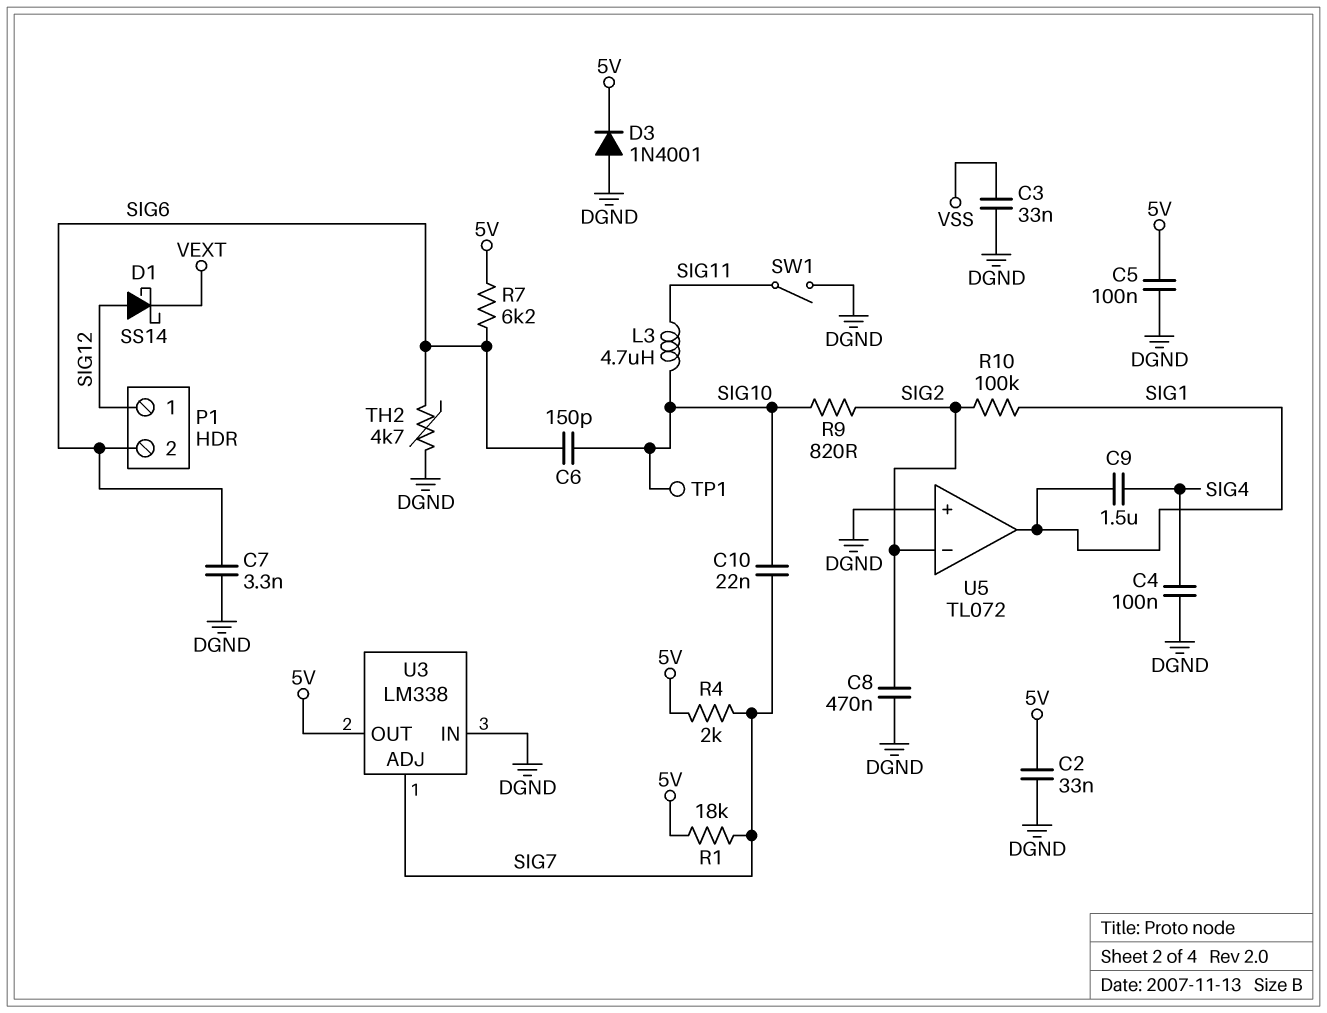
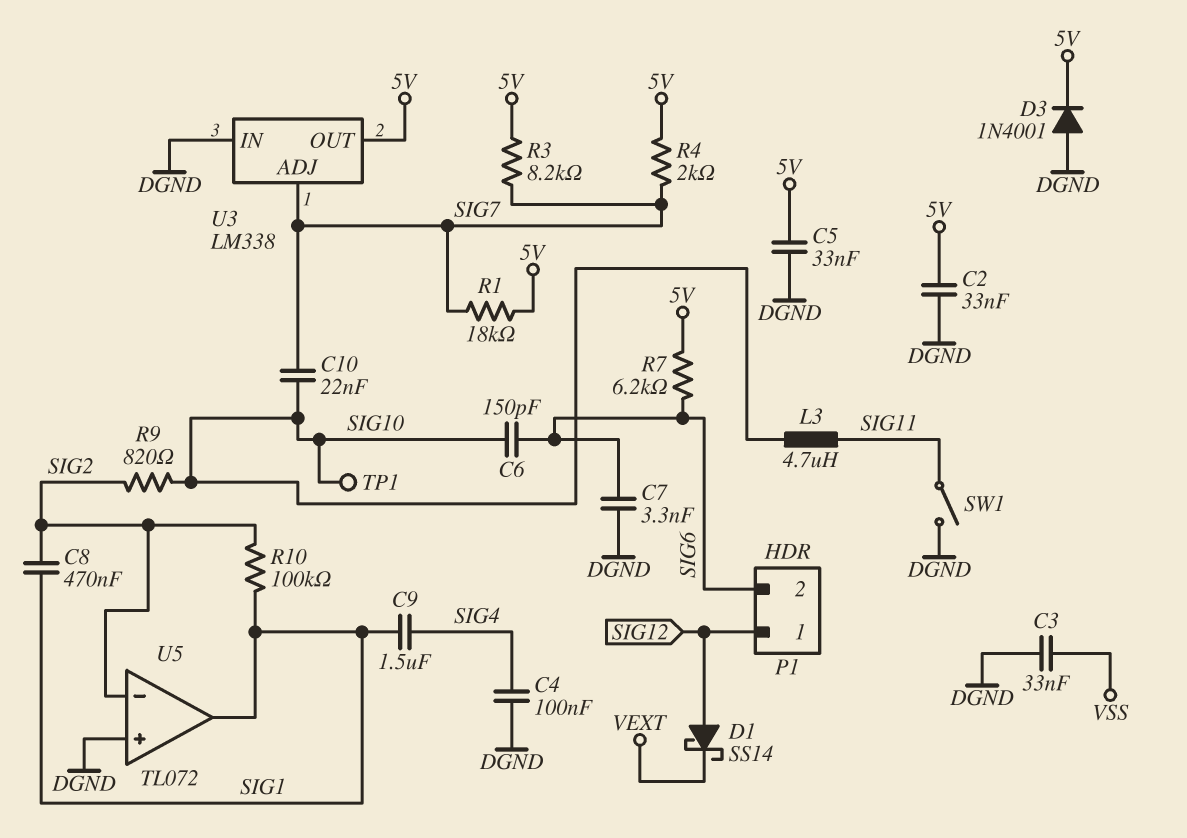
C5: 100nF (5V, DGND) -> 33nF (5V, DGND)
C8: 470nF (DGND, SIG2) -> 470nF (SIG1, SIG2)
R3: none -> 8.2k (5V, SIG7)
TH2: 4.7k (DGND, SIG6) -> none

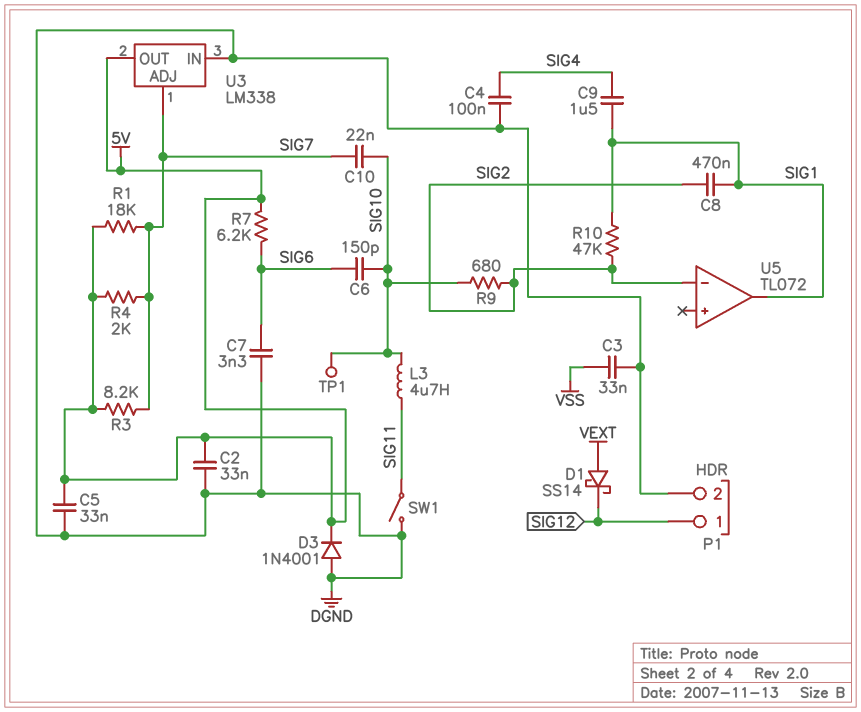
D1: schottky SS14 (A SIG12, K VEXT) -> schottky SS14 (A VEXT, K SIG12)
P1 pin 2: SIG6 -> DGND
R9: 820 (SIG2, SIG10) -> 680 (SIG2, SIG10)
R10: 100k (SIG1, SIG2) -> 47k (SIG1, SIG2)
U5 pin in+: DGND -> none

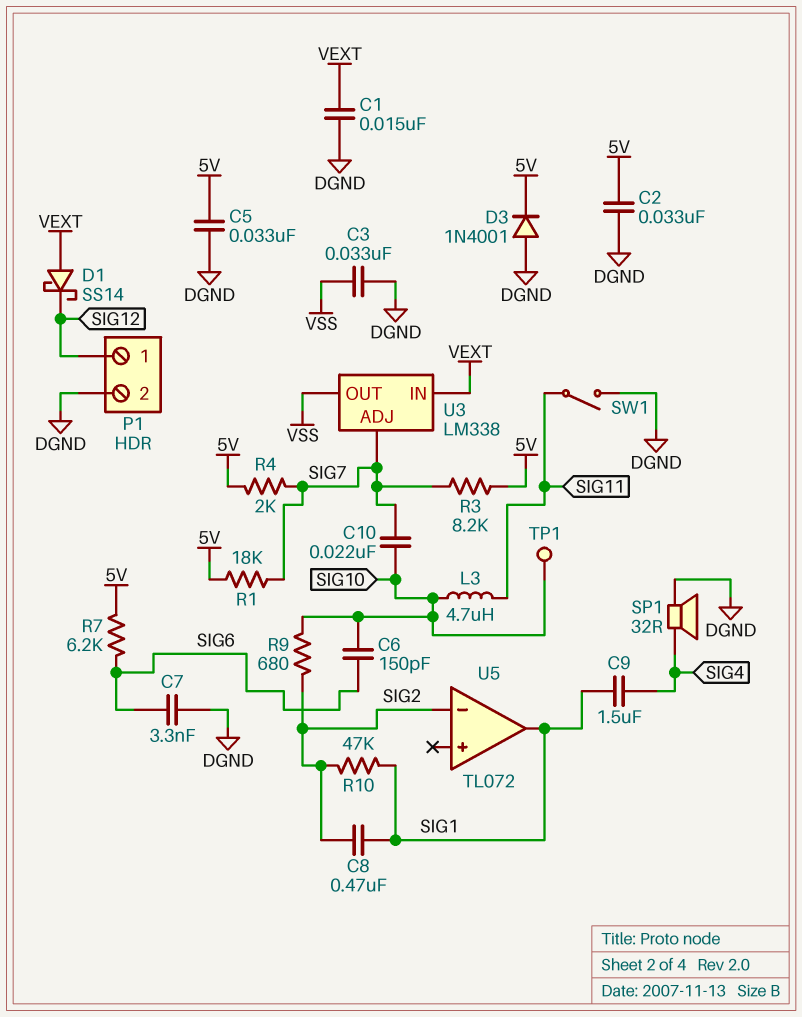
C1: none -> 15nF (DGND, VEXT)
C4: 100nF (DGND, SIG4) -> none
SP1: none -> speaker 32R (DGND, SIG4)
U3 pin IN: DGND -> VEXT
U3 pin OUT: 5V -> VSS

